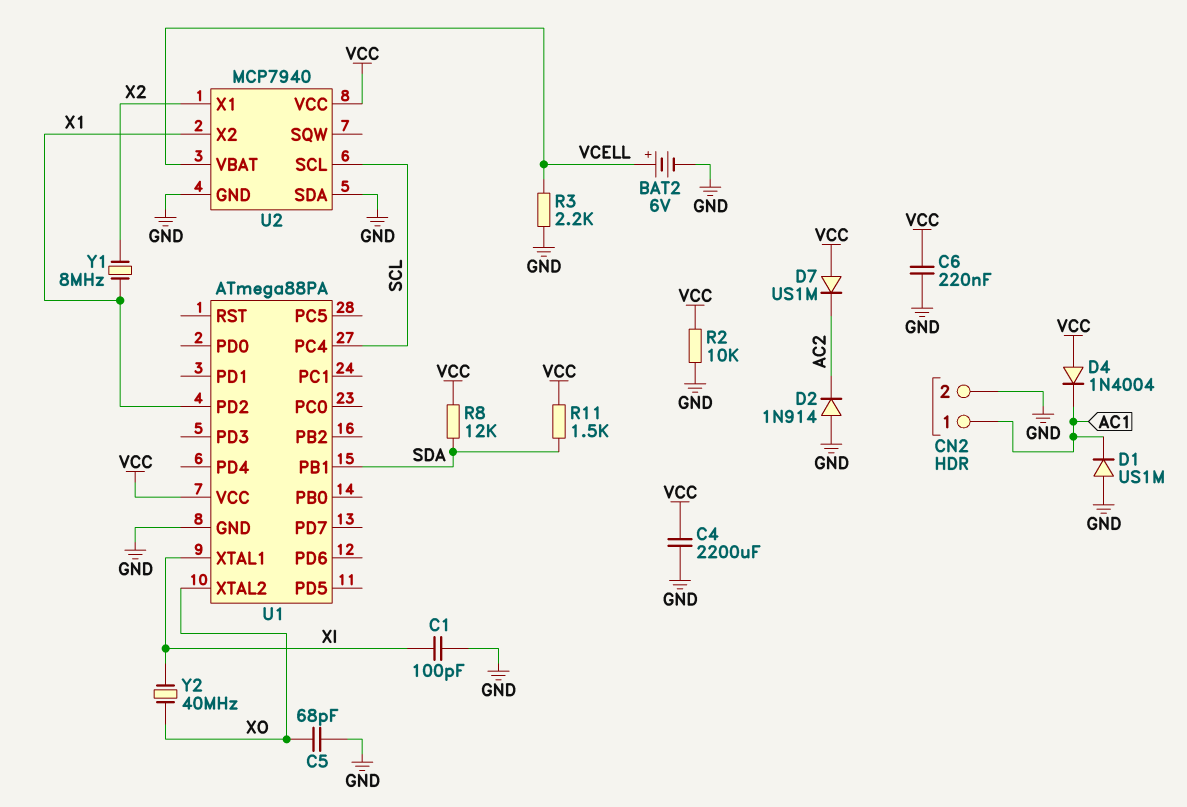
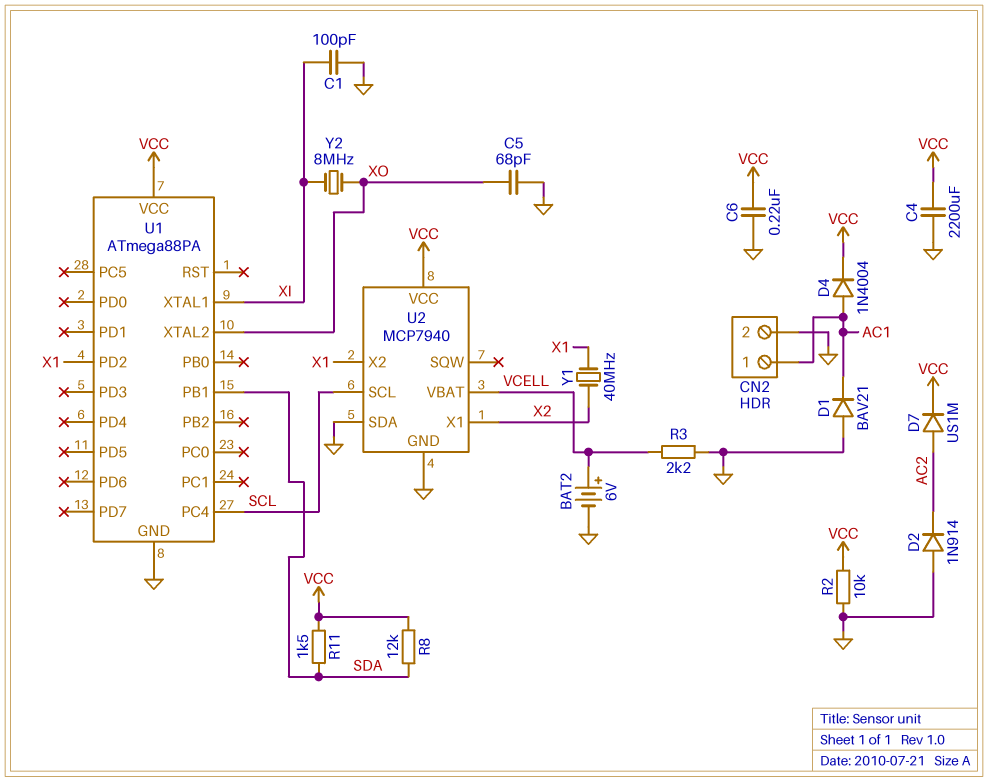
D1: diode US1M (A GND, K AC1) -> diode BAV21 (A GND, K AC1)
D4: diode 1N4004 (A VCC, K AC1) -> diode 1N4004 (A AC1, K VCC)
D7: diode US1M (A VCC, K AC2) -> diode US1M (A AC2, K VCC)
Y1: 8MHz (X1, X2) -> 40MHz (X1, X2)
Y2: 40MHz (XI, XO) -> 8MHz (XI, XO)

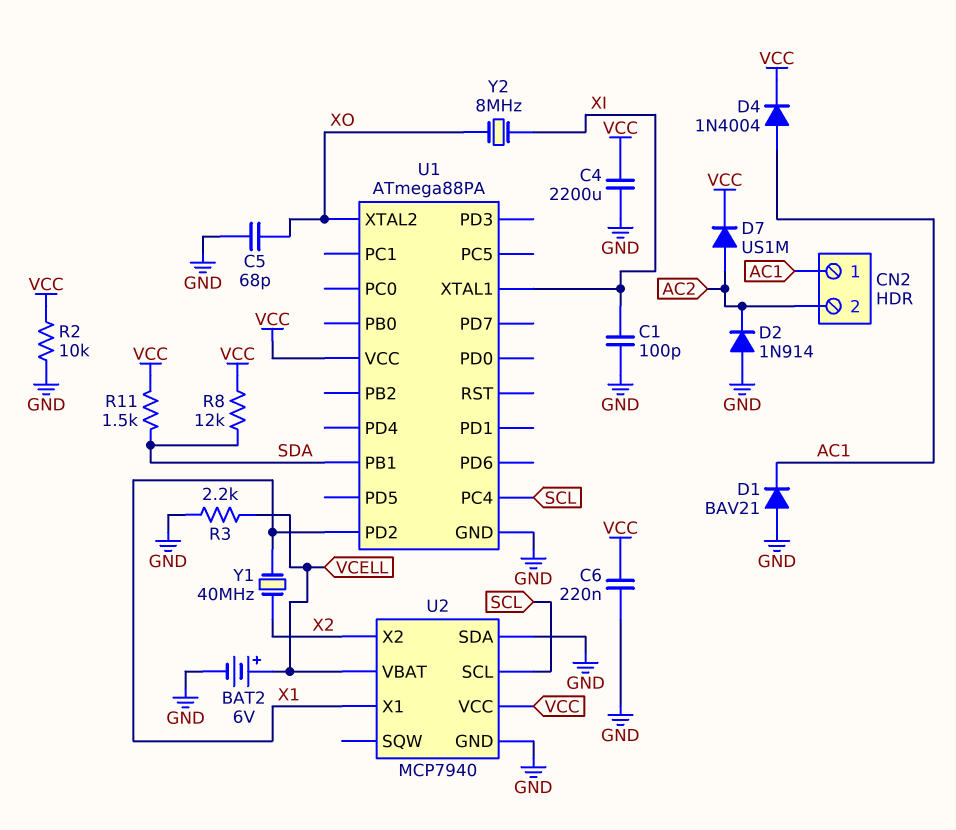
CN2 pin 2: GND -> AC2
U2 pin X1: X2 -> X1
U2 pin X2: X1 -> X2

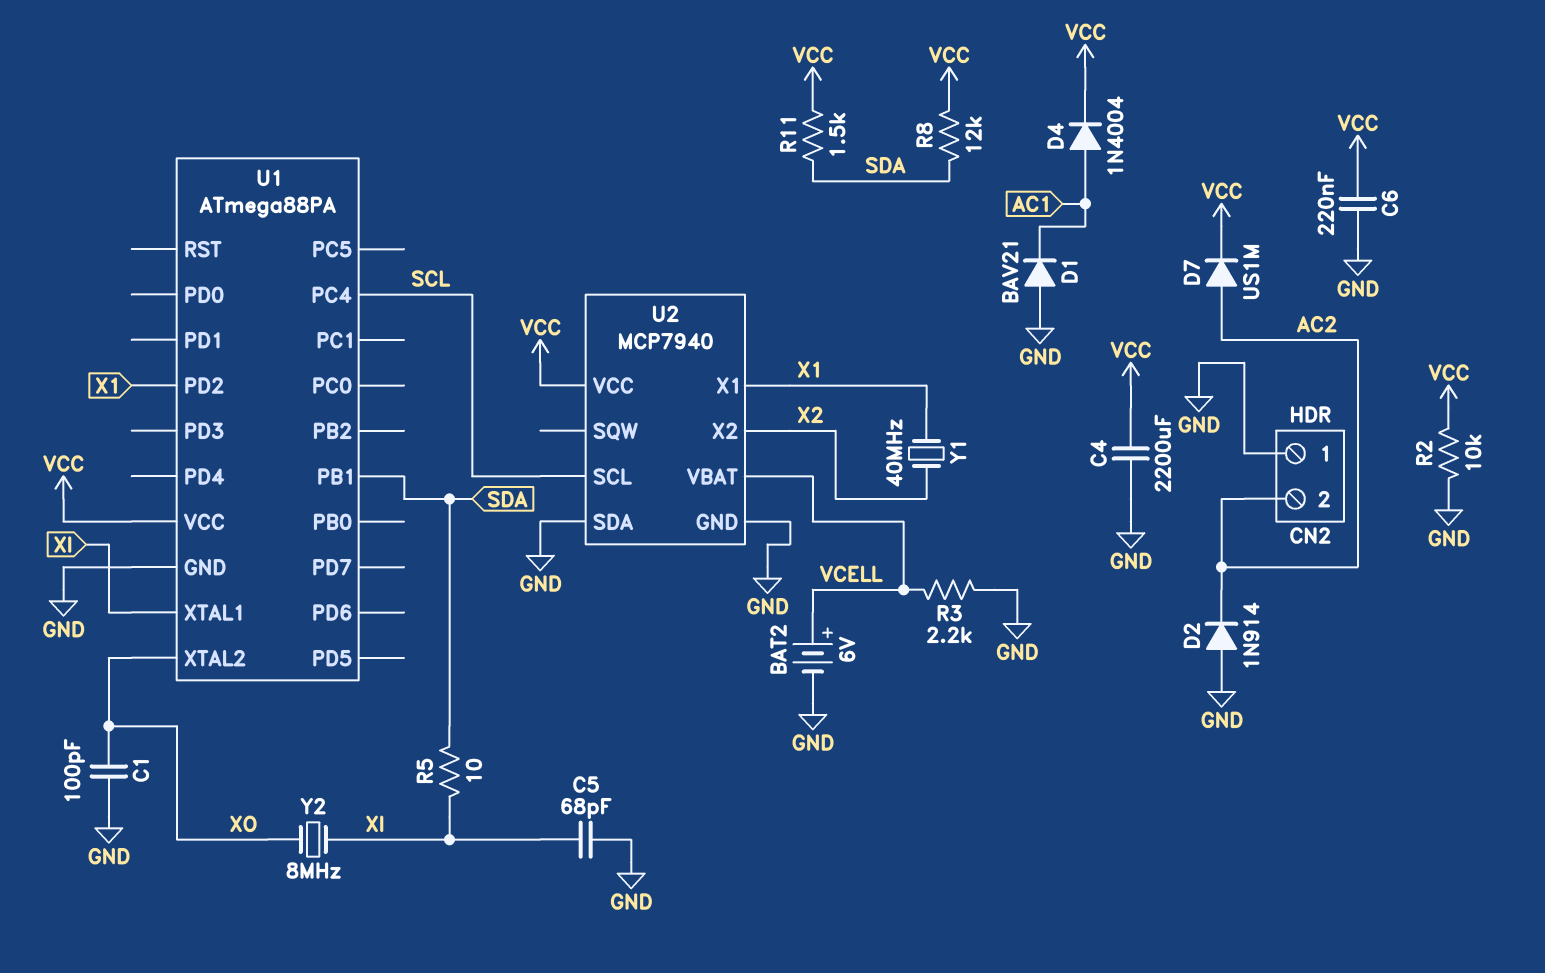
C1: 100pF (GND, XI) -> 100pF (GND, XO)
C5: 68pF (GND, XO) -> 68pF (GND, XI)
CN2 pin 1: AC1 -> GND
R5: none -> 10 (SDA, XI)

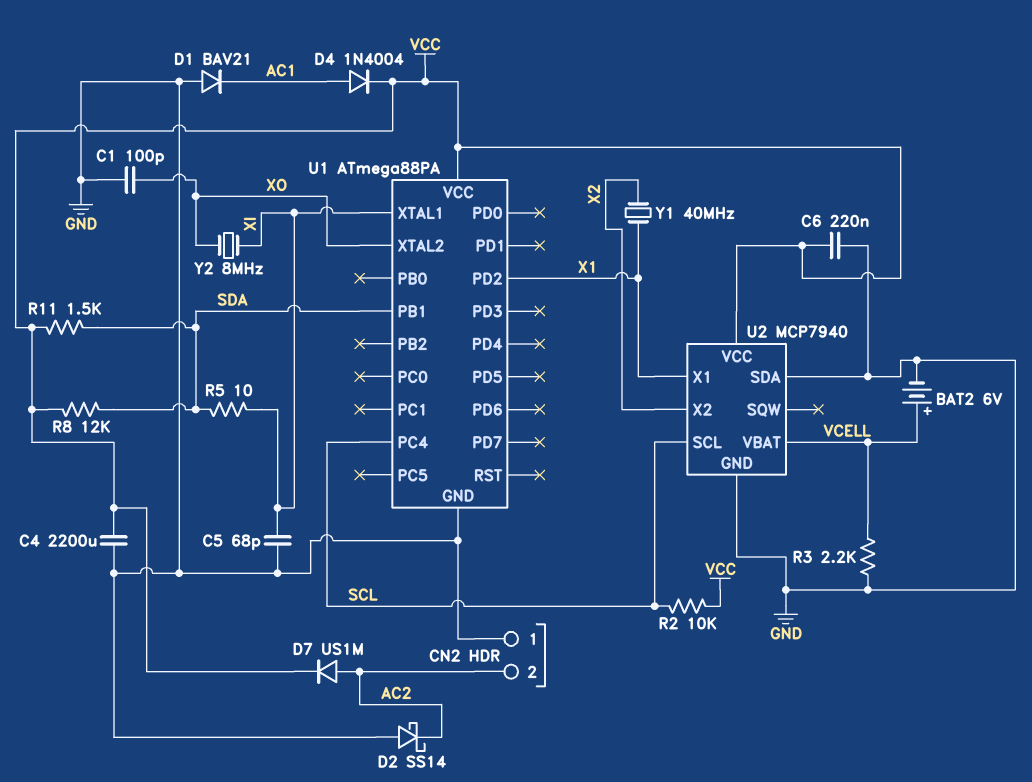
D2: diode 1N914 (A GND, K AC2) -> schottky SS14 (A GND, K AC2)
R2: 10k (GND, VCC) -> 10k (SCL, VCC)

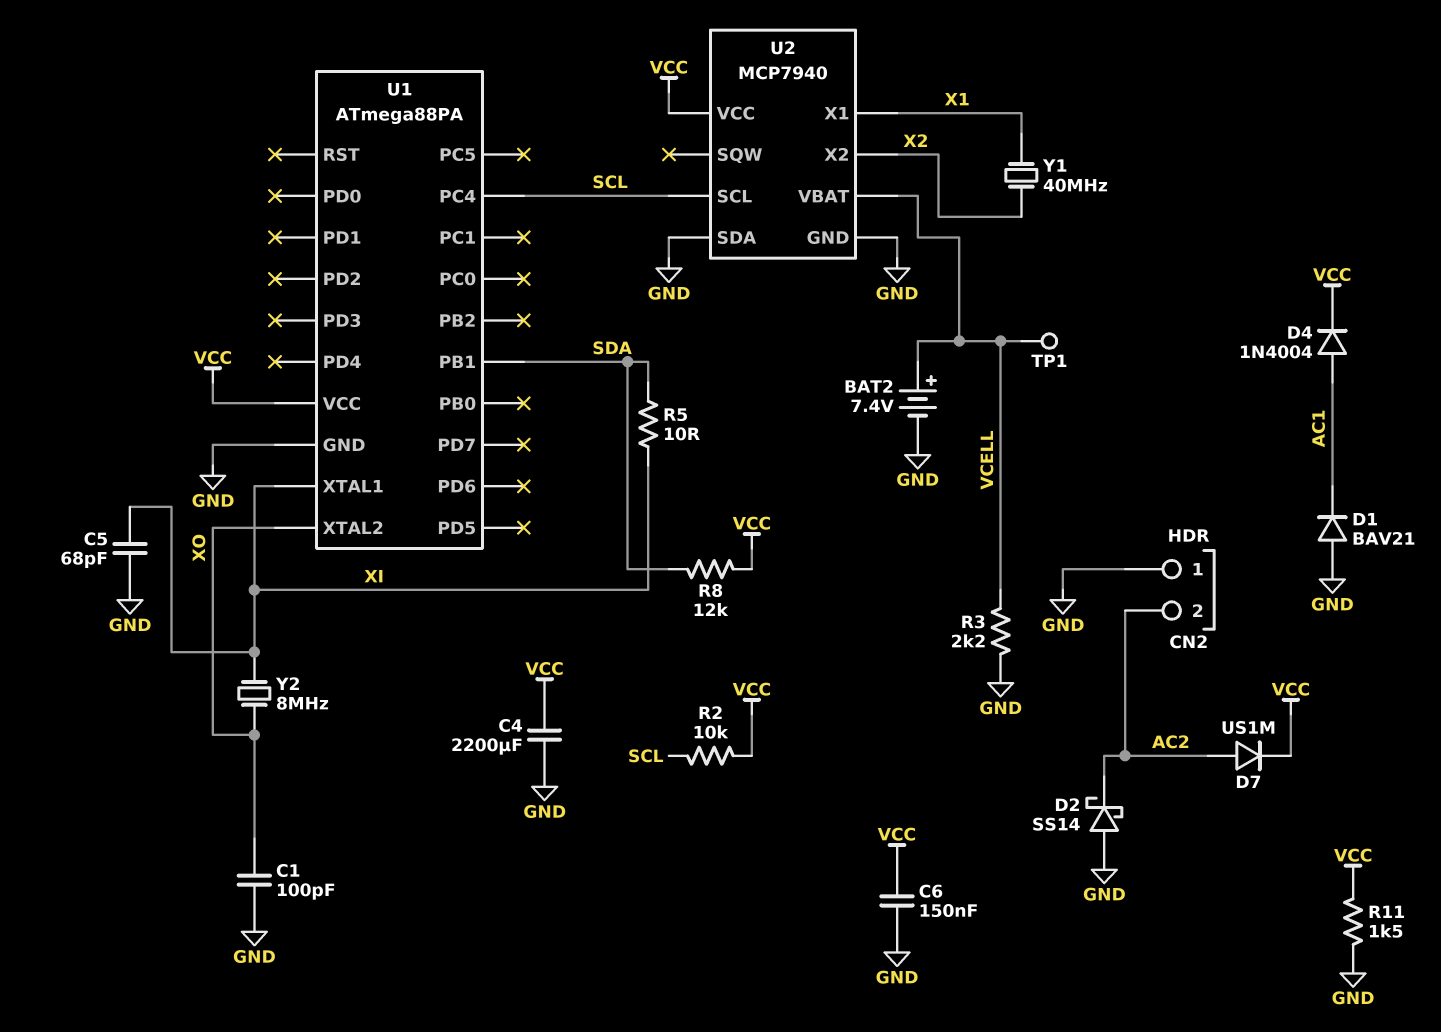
BAT2: 6V (plus VCELL, minus GND) -> 7.4V (plus VCELL, minus GND)
C6: 220nF (GND, VCC) -> 150nF (GND, VCC)
R11: 1.5k (SDA, VCC) -> 1.5k (GND, VCC)
TP1: none -> test point (VCELL)
U1 pin PD2: X1 -> none

